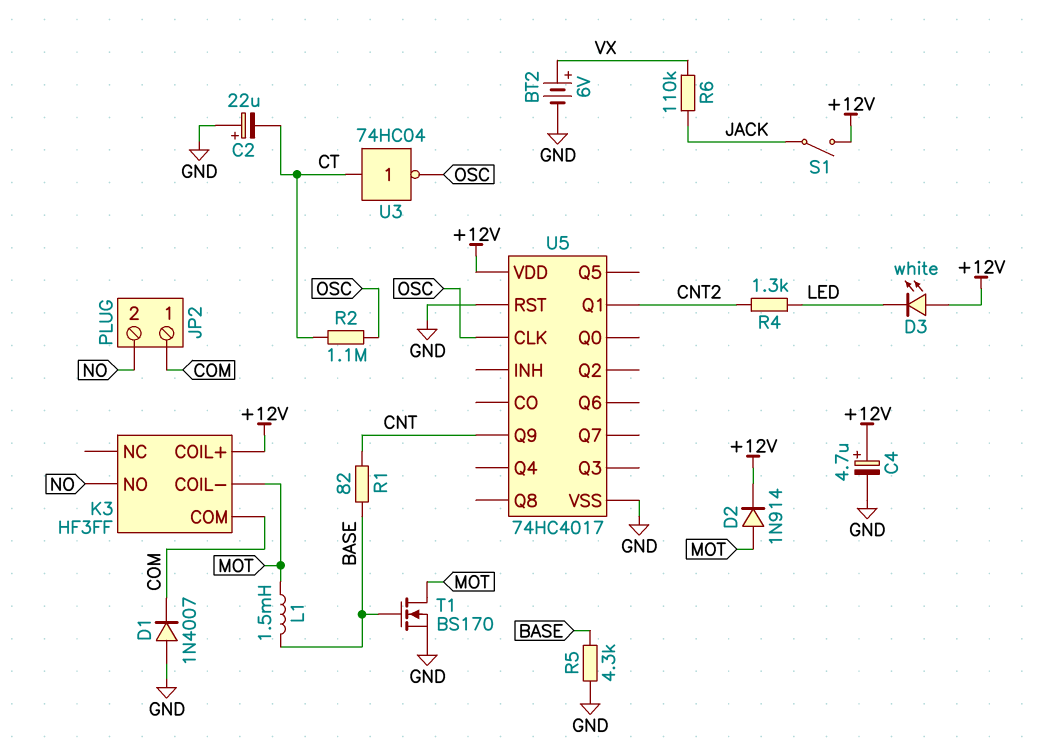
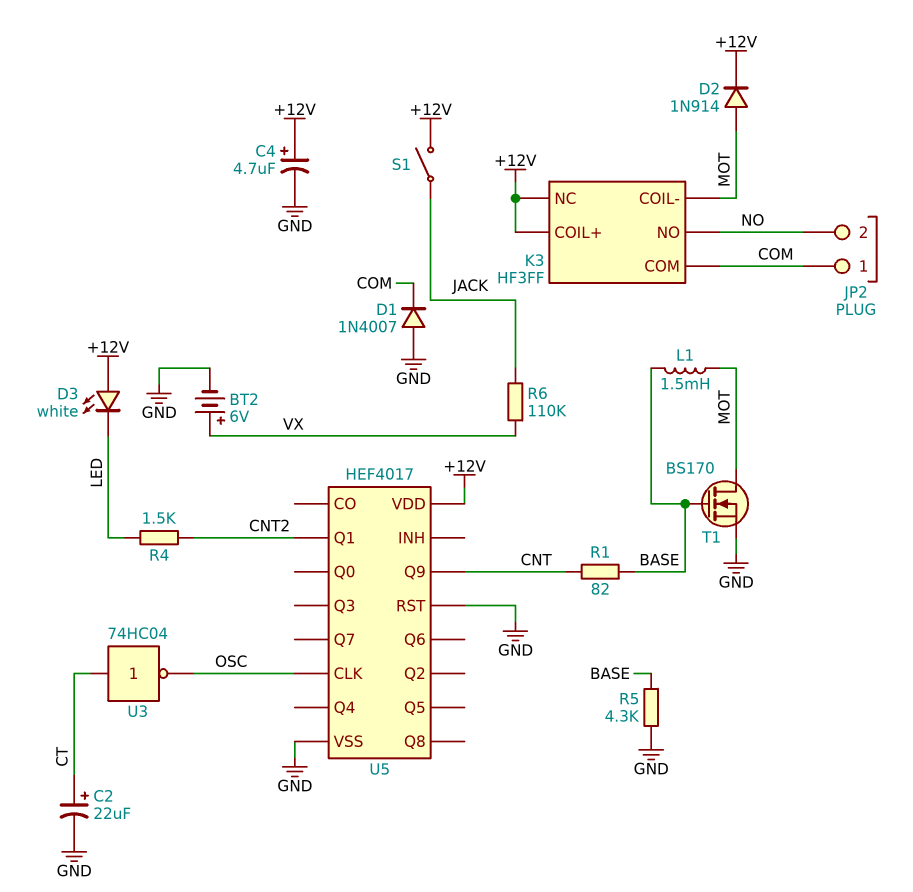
C2: 22uF (plus GND, minus CT) -> 22uF (plus CT, minus GND)
K3 pin NC: none -> +12V
R2: 1.1M (CT, OSC) -> none
R4: 1.3k (CNT2, LED) -> 1.5k (CNT2, LED)
U5: 74HC4017 -> HEF4017

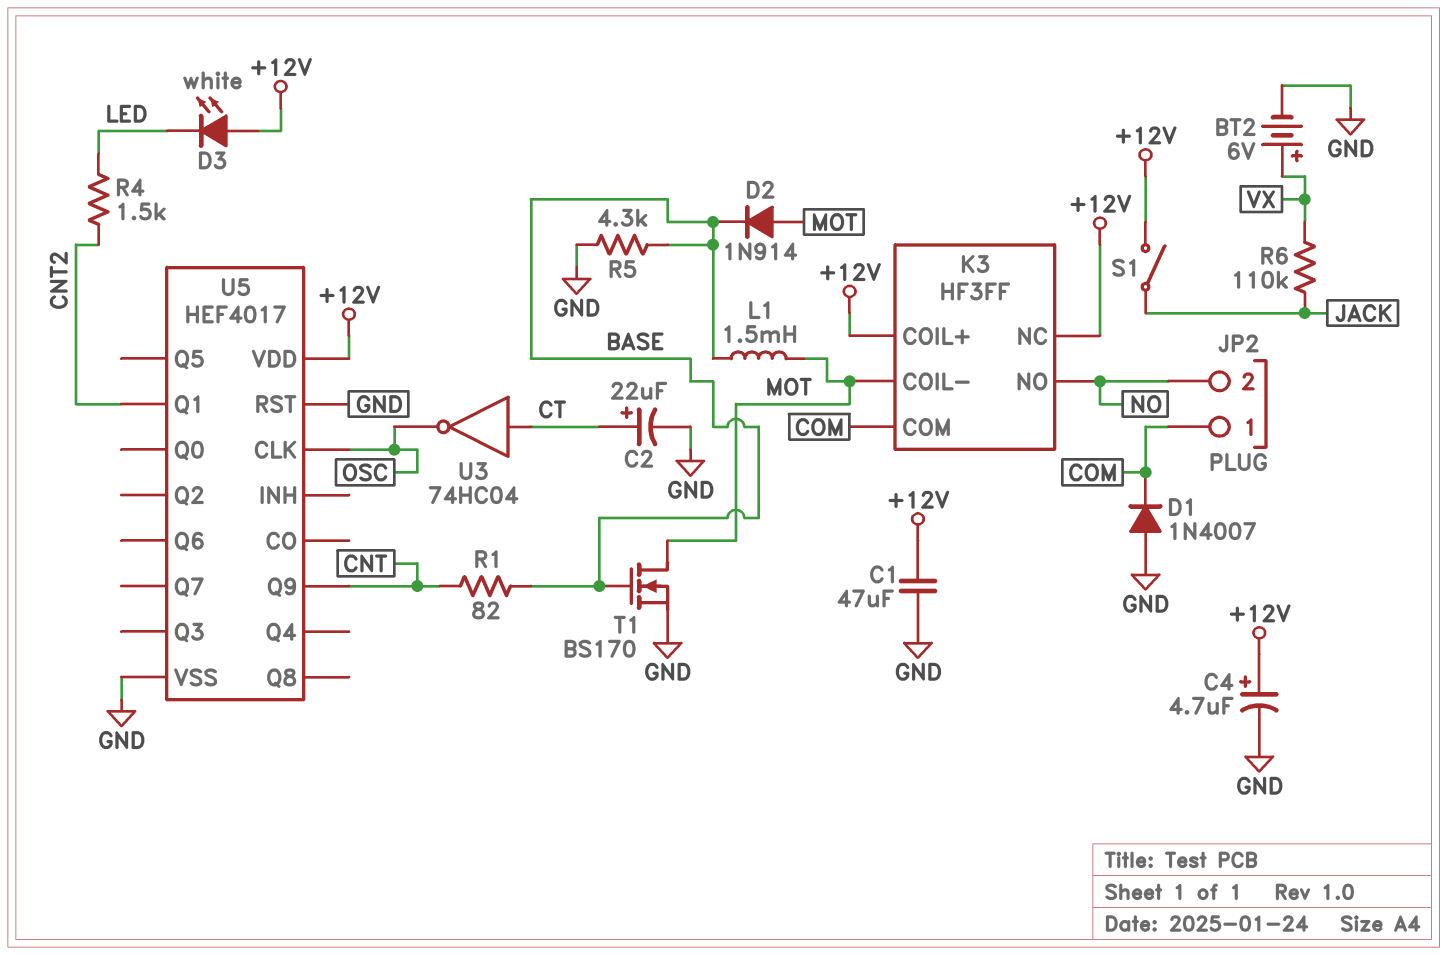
C1: none -> 47uF (+12V, GND)
D2: diode 1N914 (A MOT, K +12V) -> diode 1N914 (A MOT, K BASE)

